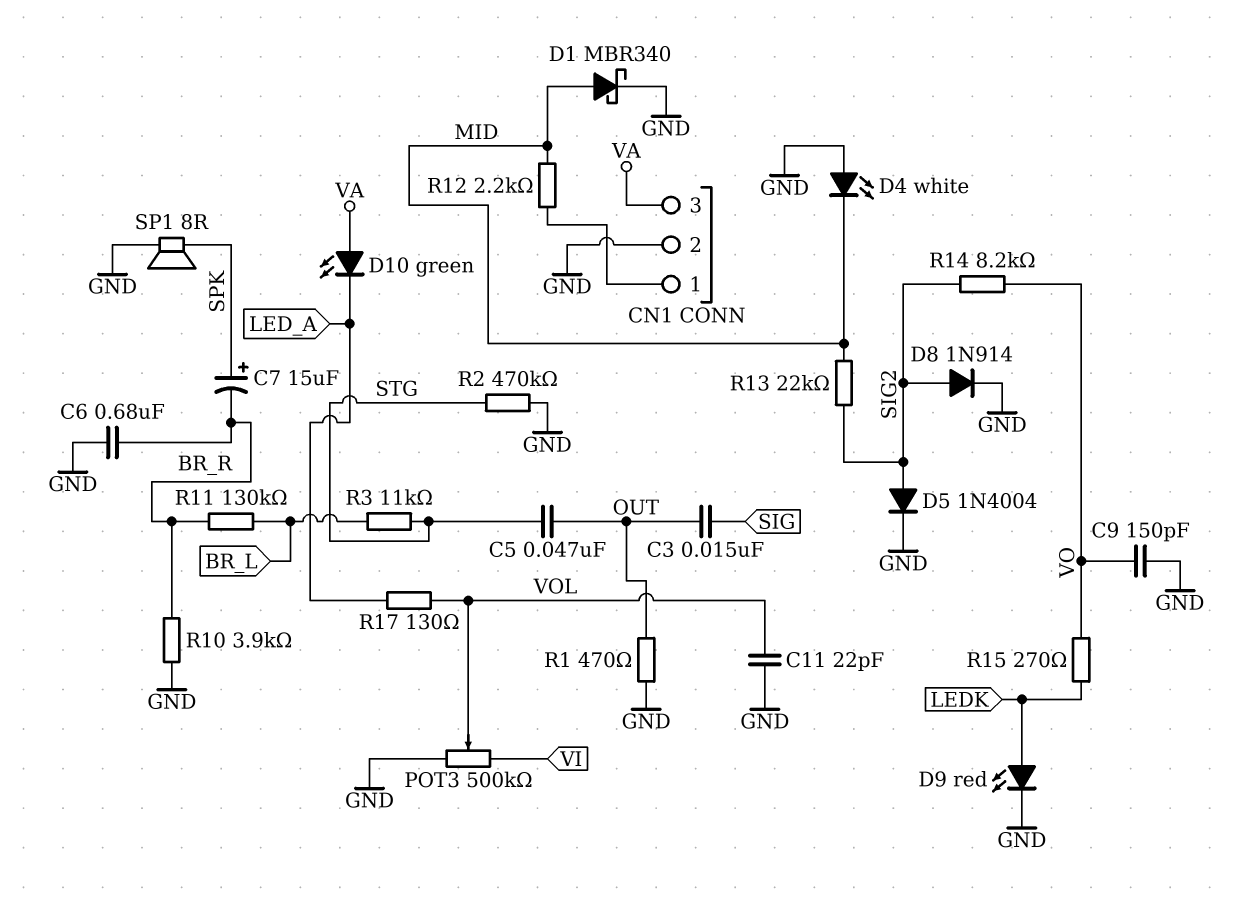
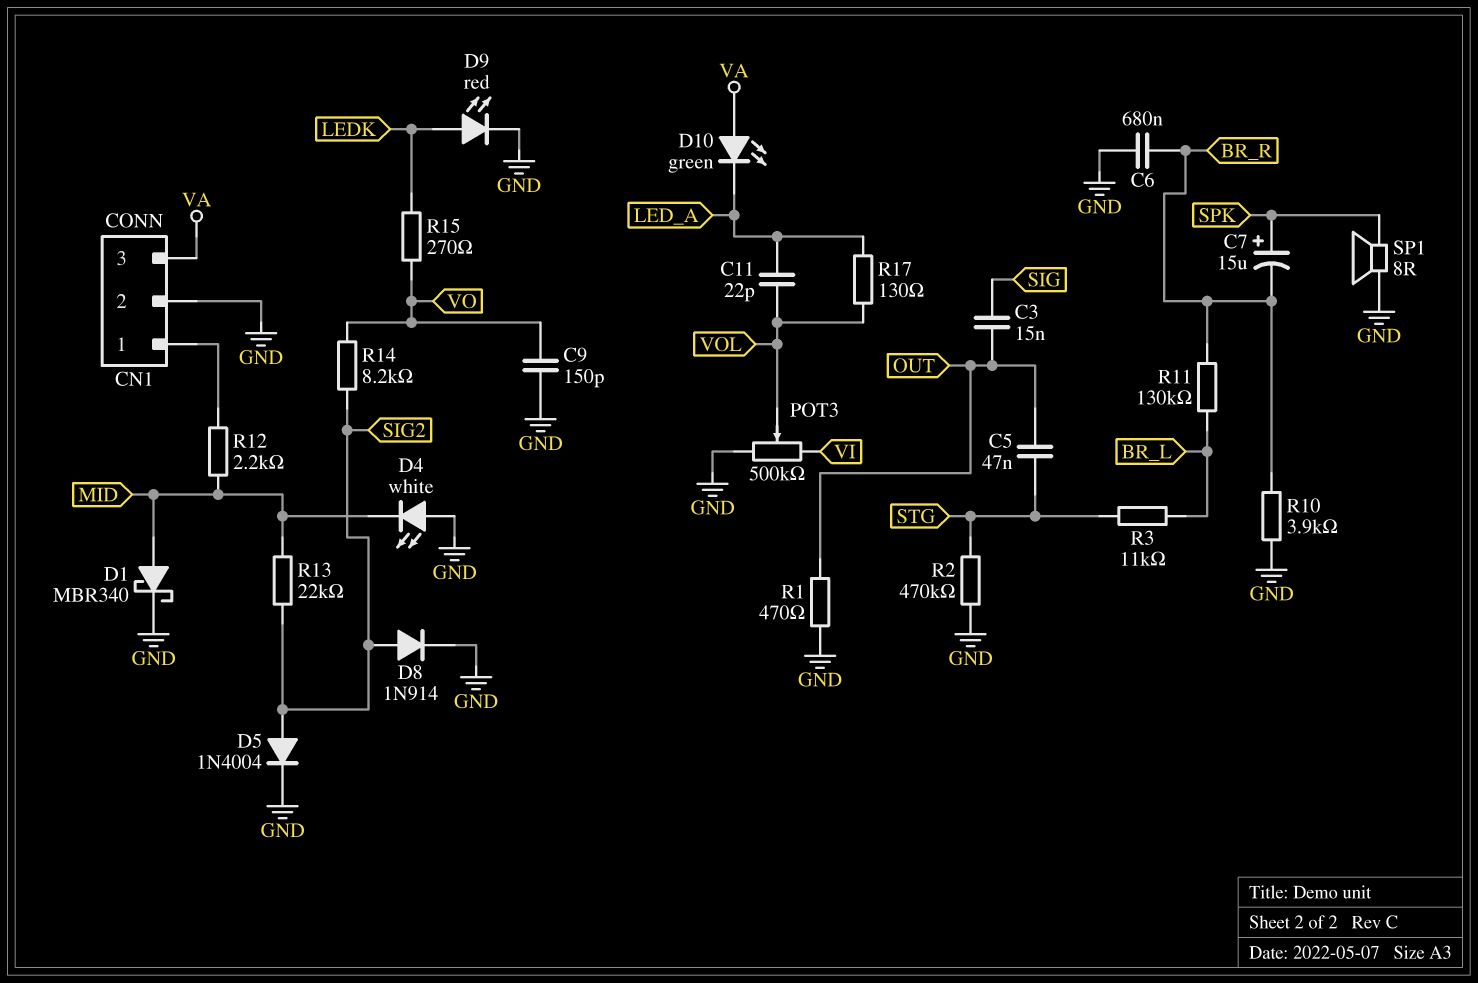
C11: 22pF (GND, VOL) -> 22pF (LED_A, VOL)

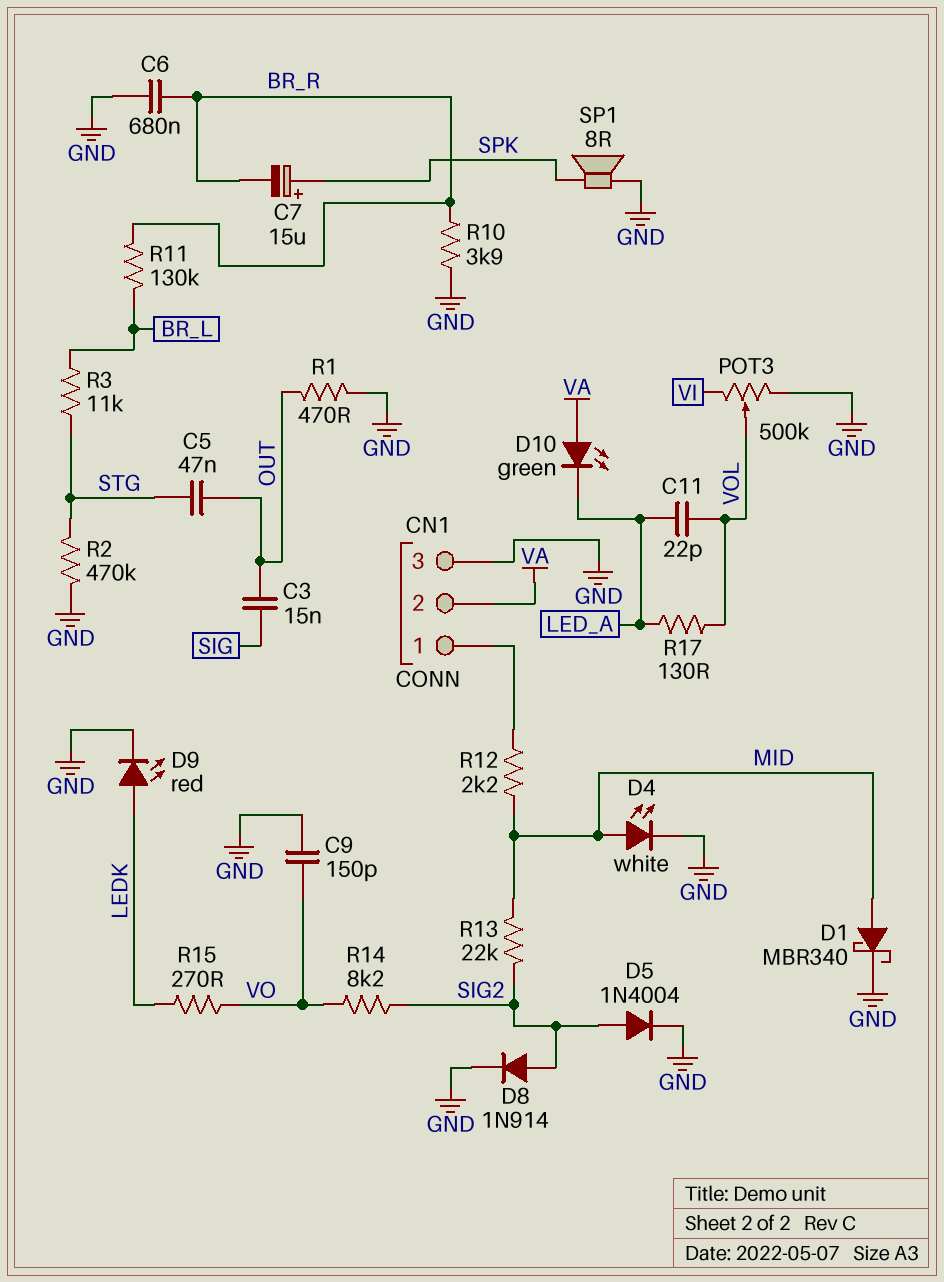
CN1 pin 2: GND -> VA
CN1 pin 3: VA -> GND
D4: LED white (A GND, K MID) -> LED white (A MID, K GND)

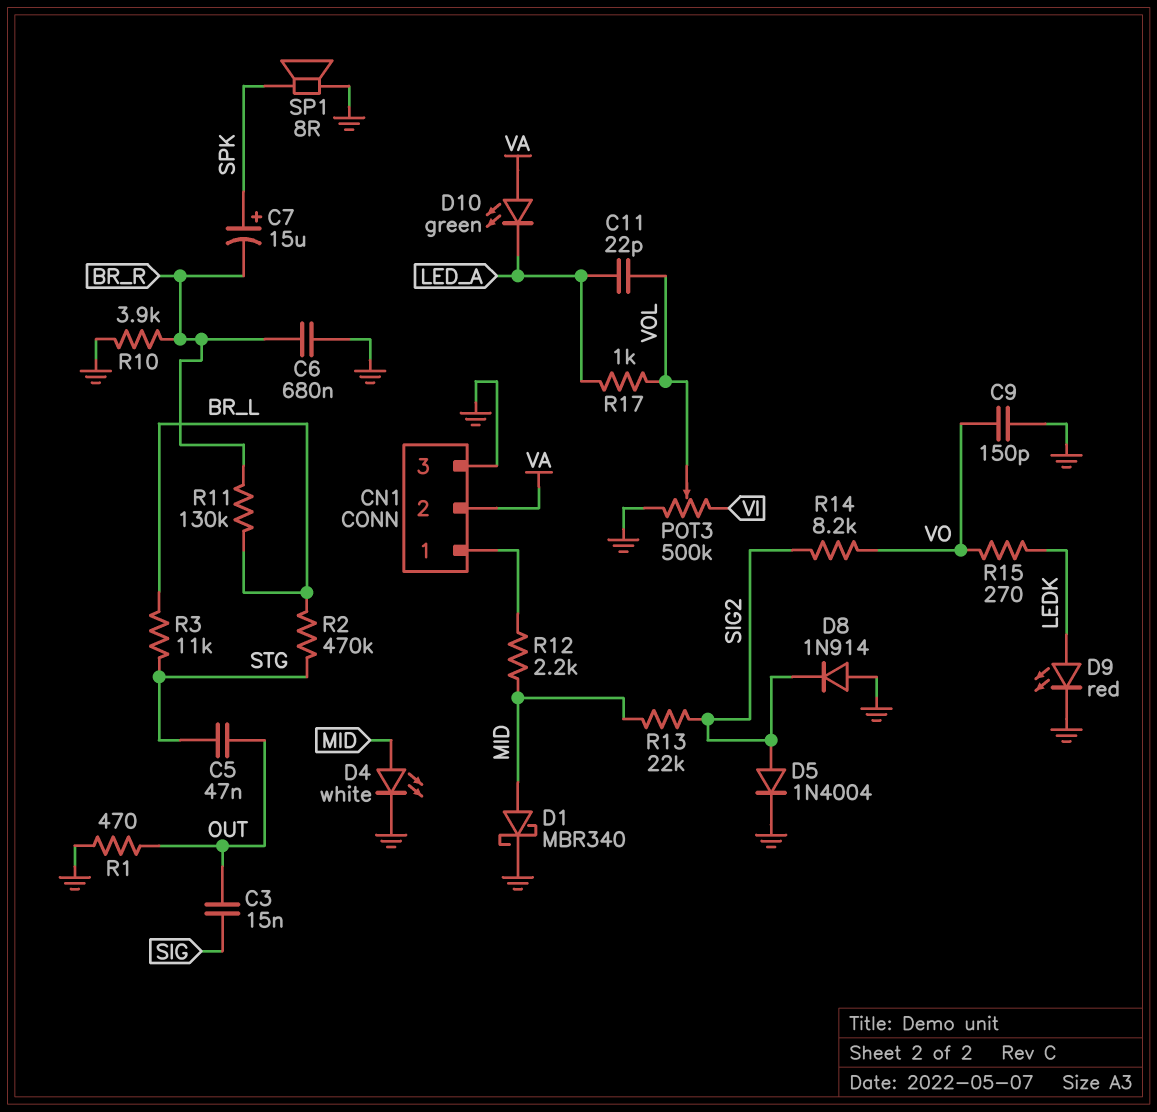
D8: diode 1N914 (A SIG2, K GND) -> diode 1N914 (A GND, K SIG2)
R2: 470k (GND, STG) -> 470k (BR_L, STG)
R17: 130 (LED_A, VOL) -> 1k (LED_A, VOL)

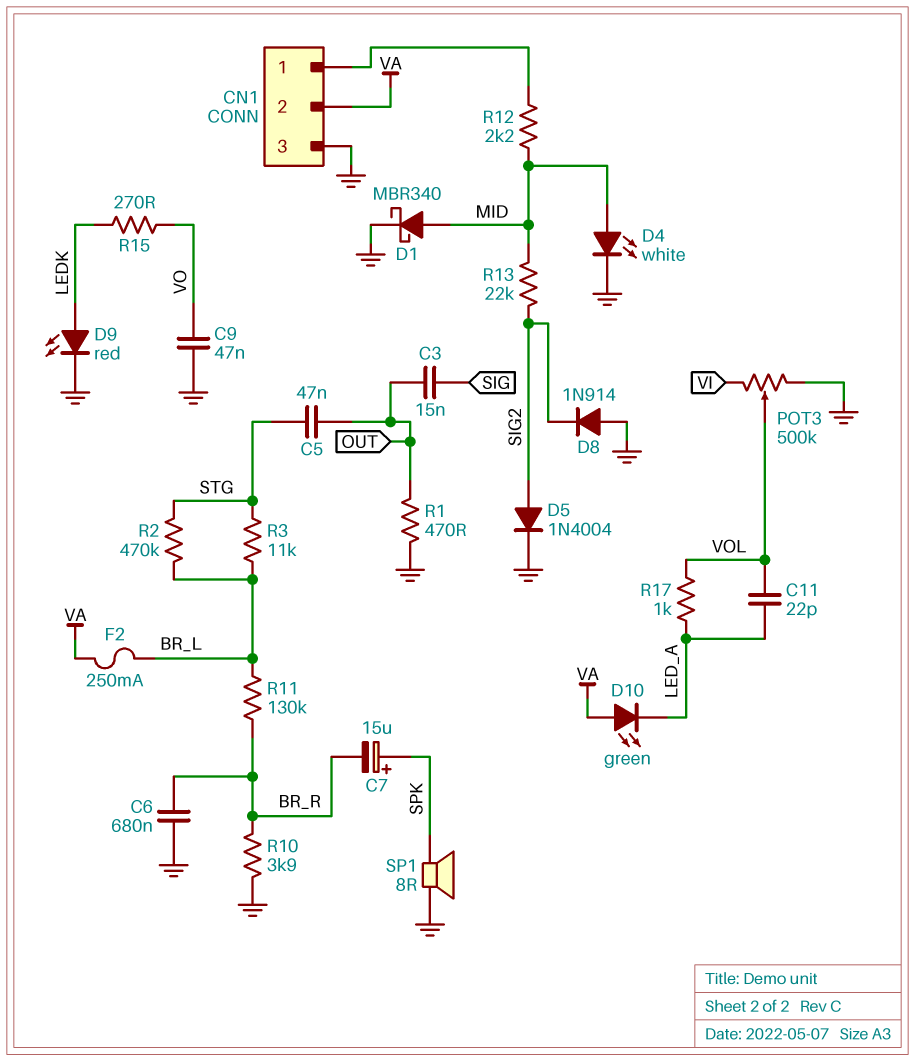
C9: 150pF (GND, VO) -> 47nF (GND, VO)
F2: none -> 250mA (BR_L, VA)
R14: 8.2k (SIG2, VO) -> none

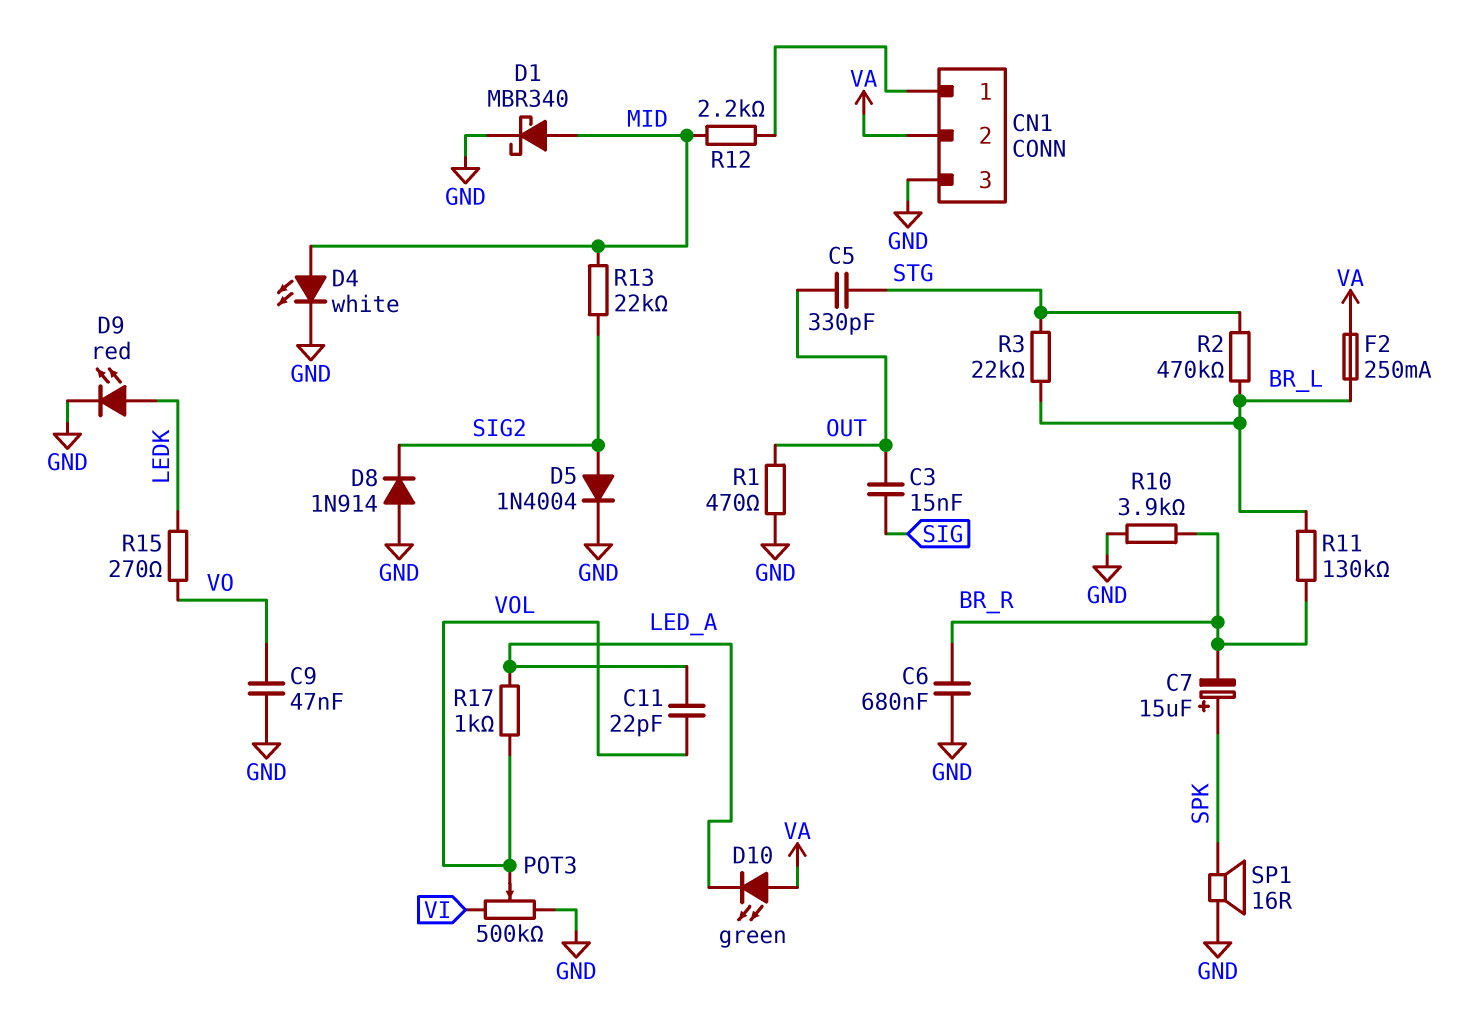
C5: 47nF (OUT, STG) -> 330pF (OUT, STG)
R3: 11k (BR_L, STG) -> 22k (BR_L, STG)
SP1: speaker 8R (GND, SPK) -> speaker 16R (GND, SPK)

